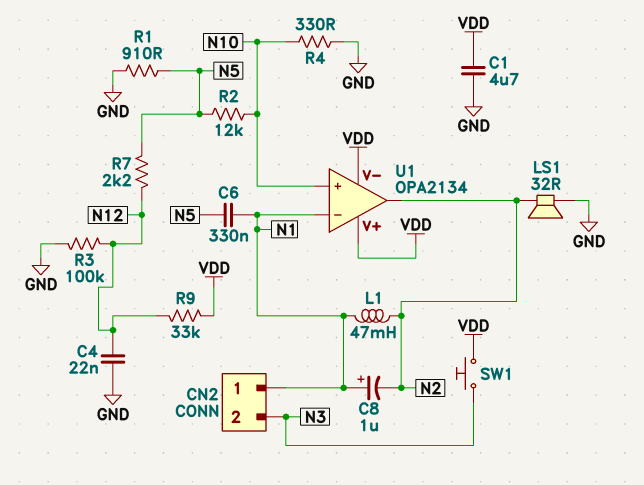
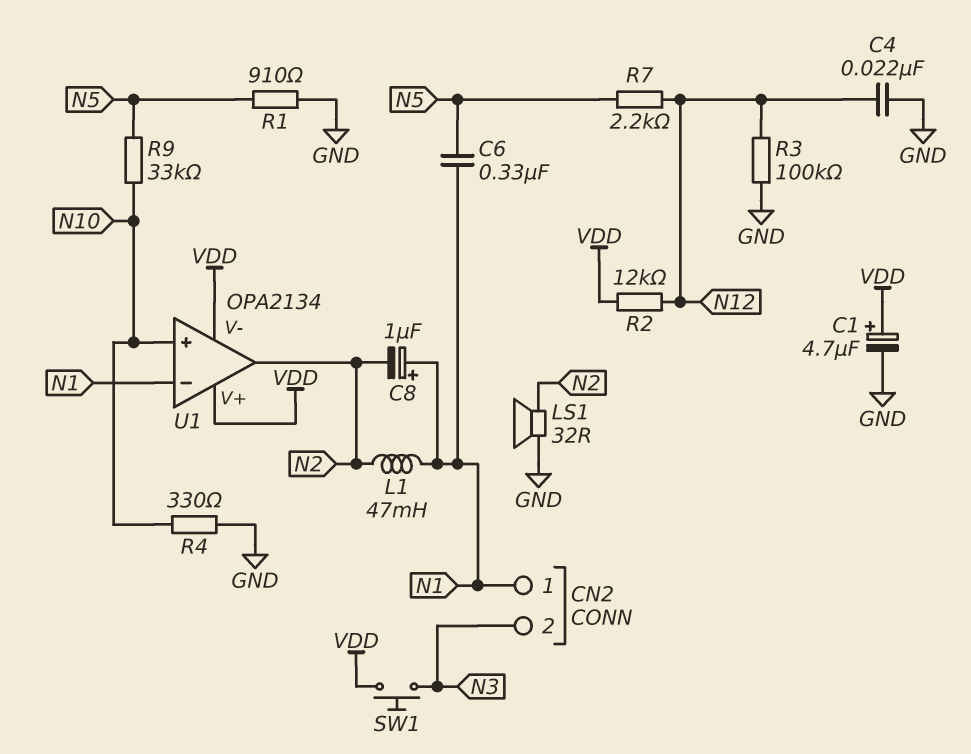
C1: 4.7uF (GND, VDD) -> 4.7uF (plus VDD, minus GND)
R2: 12k (N5, N10) -> 12k (N12, VDD)
R9: 33k (N12, VDD) -> 33k (N5, N10)

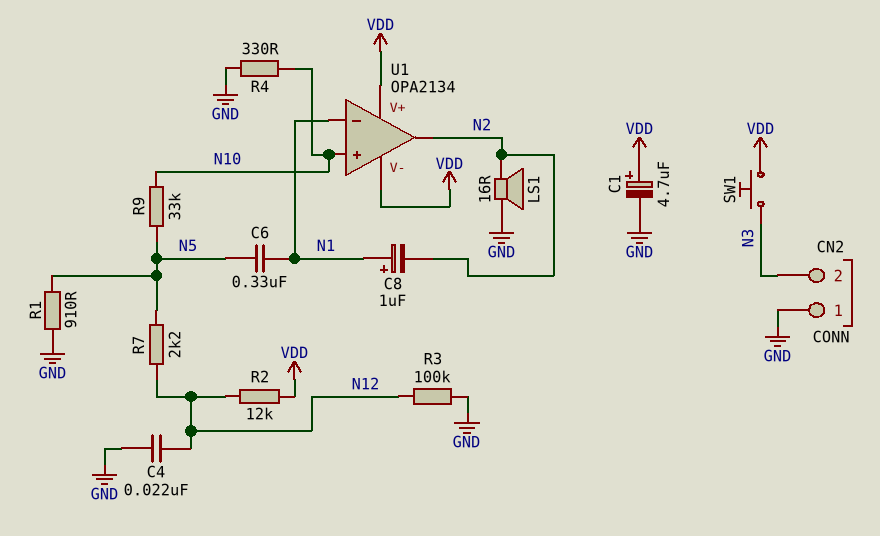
CN2 pin 1: N1 -> GND
L1: 47mH (N1, N2) -> none
LS1: speaker 32R (GND, N2) -> speaker 16R (GND, N2)

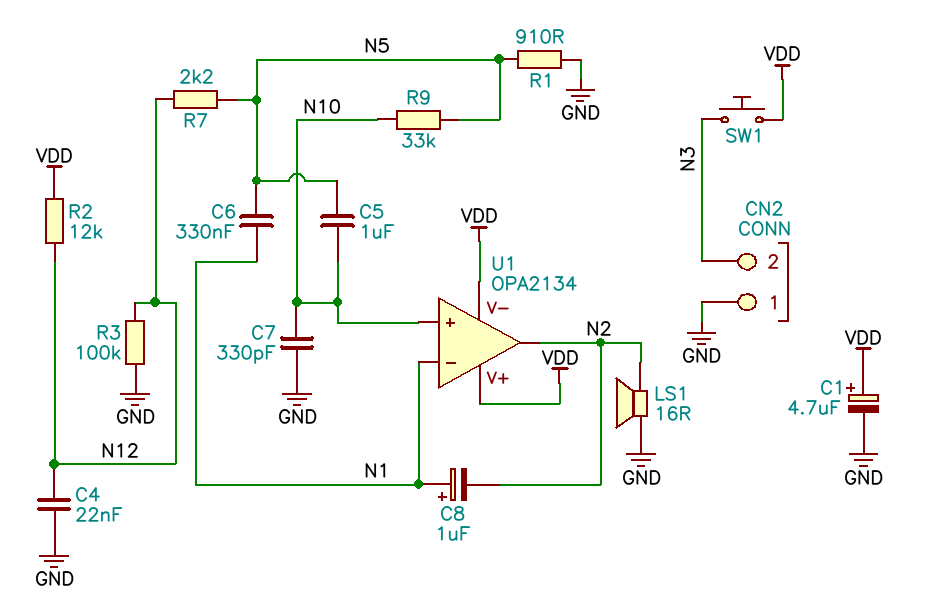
C5: none -> 1uF (N5, N10)
C7: none -> 330pF (GND, N10)
R4: 330 (GND, N10) -> none

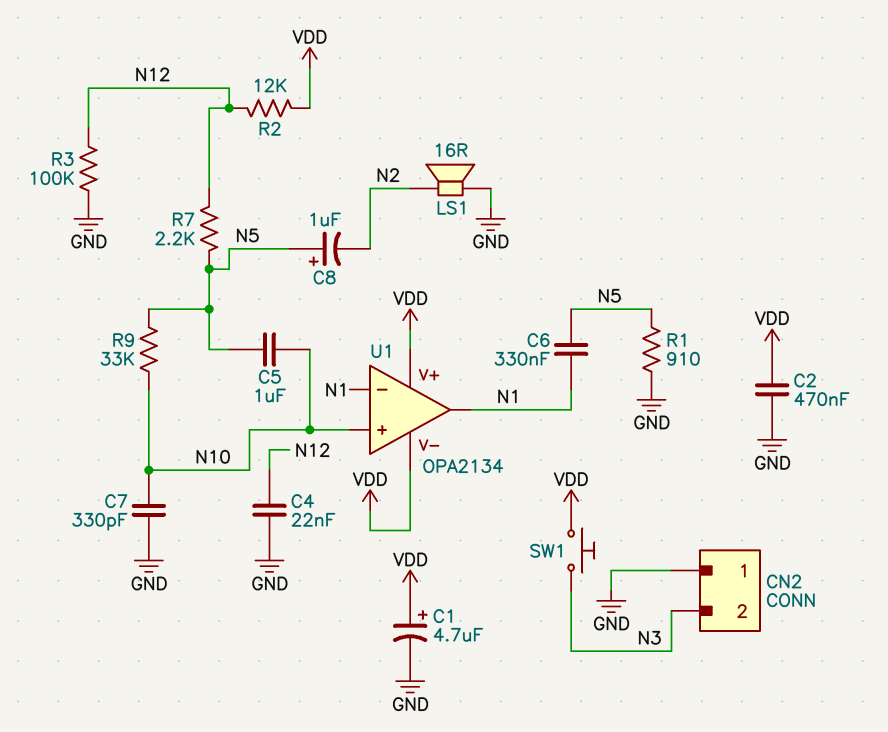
C2: none -> 470nF (GND, VDD)
C8: 1uF (plus N1, minus N2) -> 1uF (plus N5, minus N2)
U1 pin out: N2 -> N1

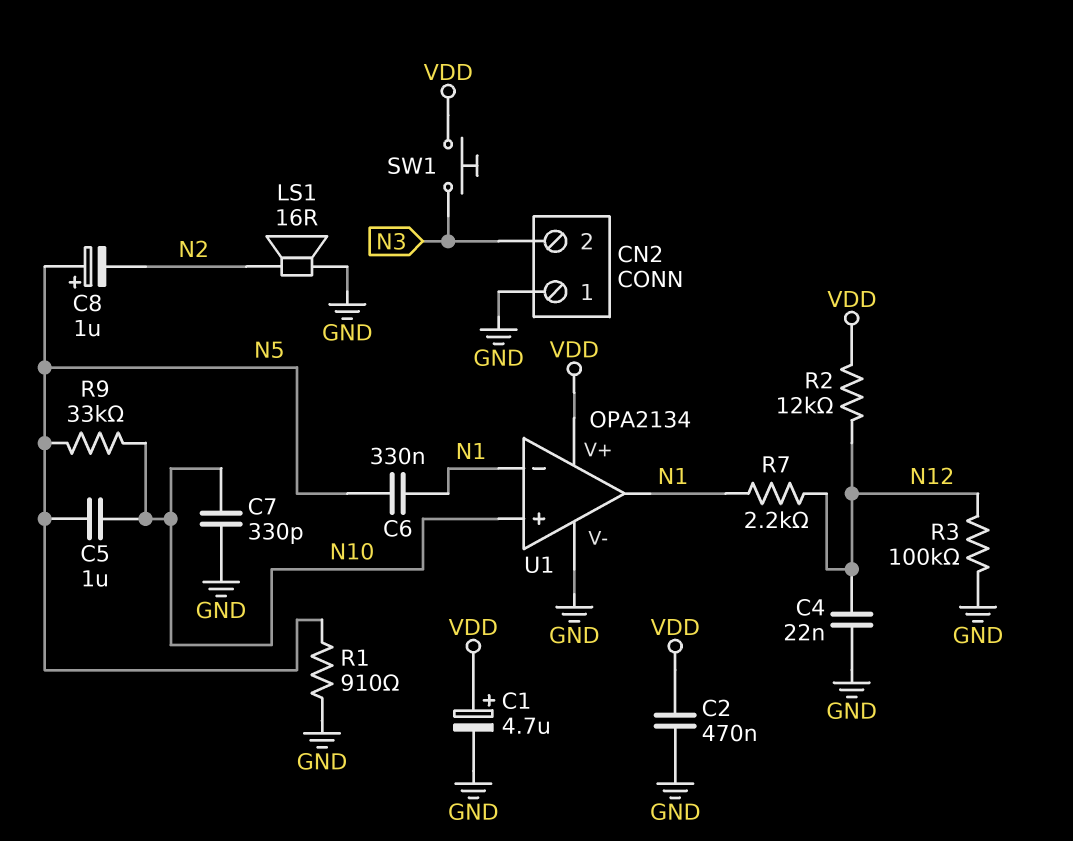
R7: 2.2k (N5, N12) -> 2.2k (N1, N12)
U1 pin V-: VDD -> GND

